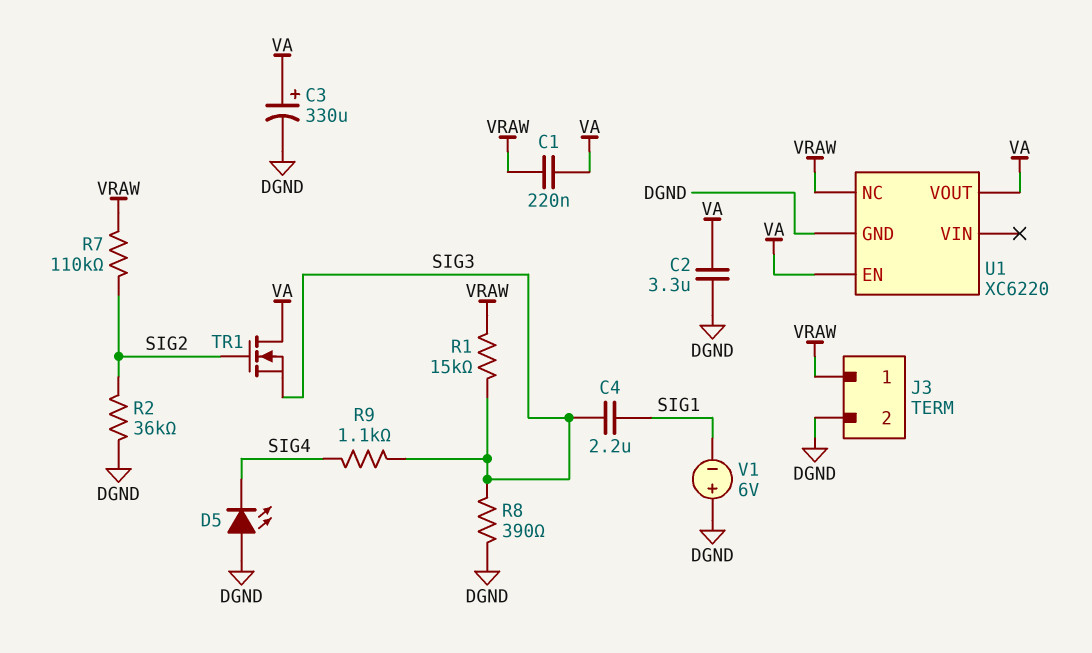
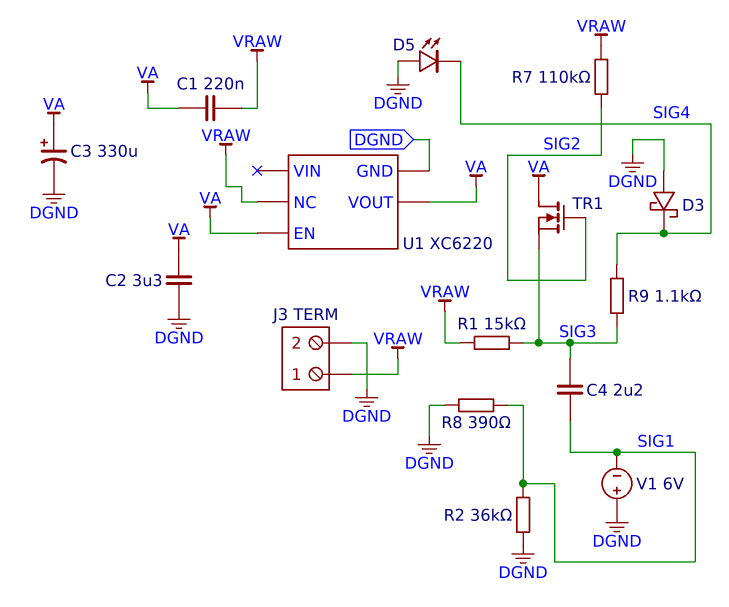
D3: none -> schottky (A DGND, K SIG4)
R2: 36k (DGND, SIG2) -> 36k (DGND, SIG1)
R8: 390 (DGND, SIG3) -> 390 (DGND, SIG1)

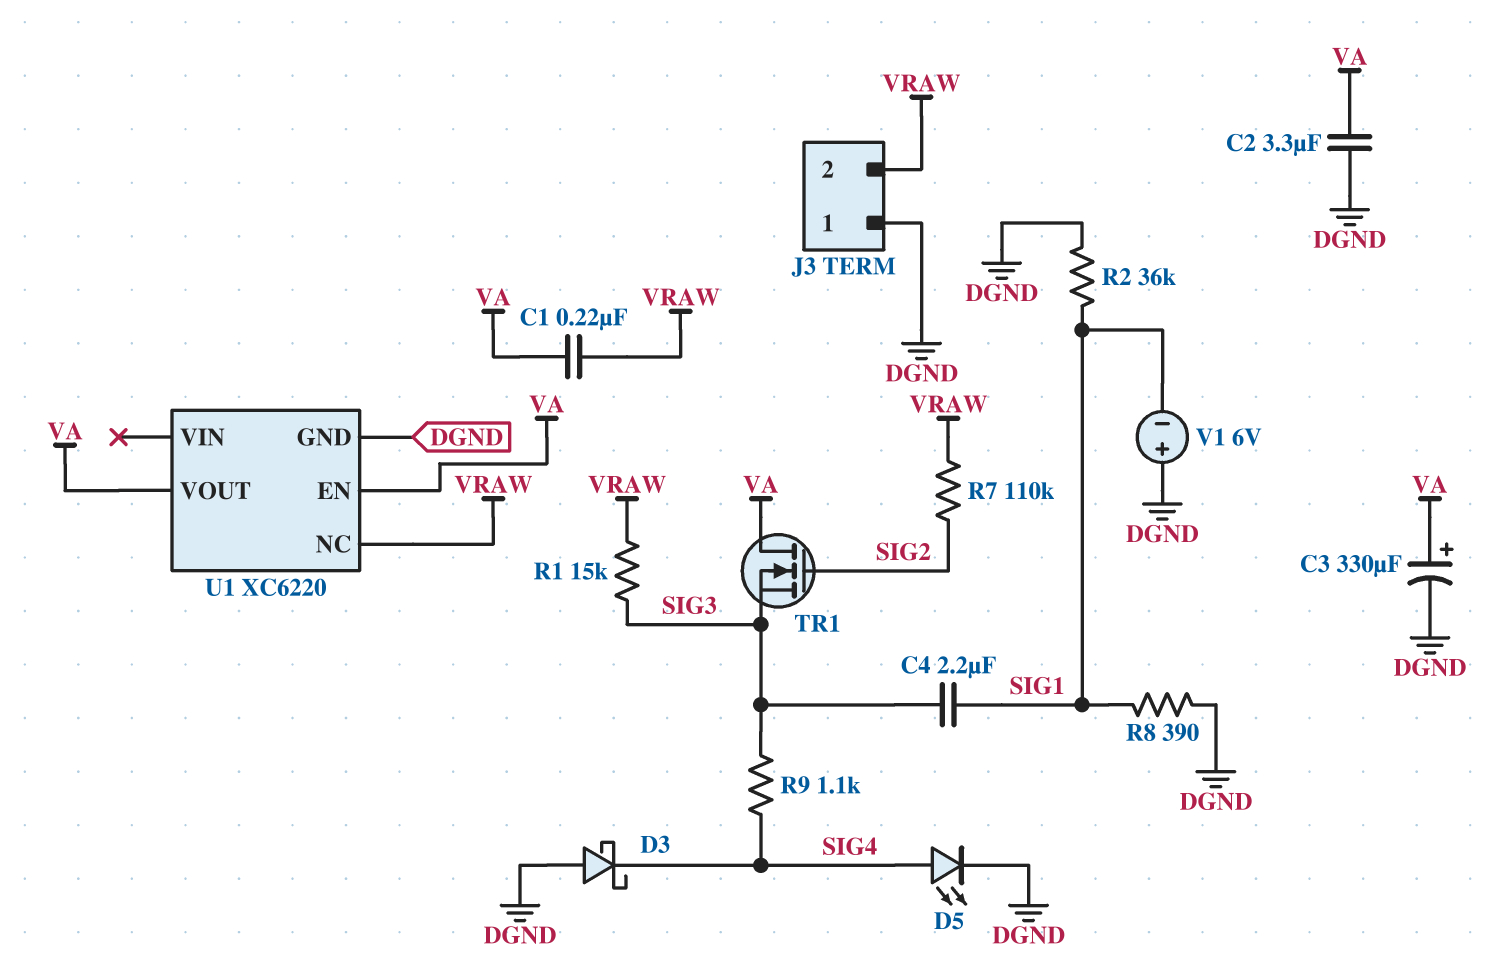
D5: LED (A DGND, K SIG4) -> LED (A SIG4, K DGND)
J3 pin 1: VRAW -> DGND
J3 pin 2: DGND -> VRAW

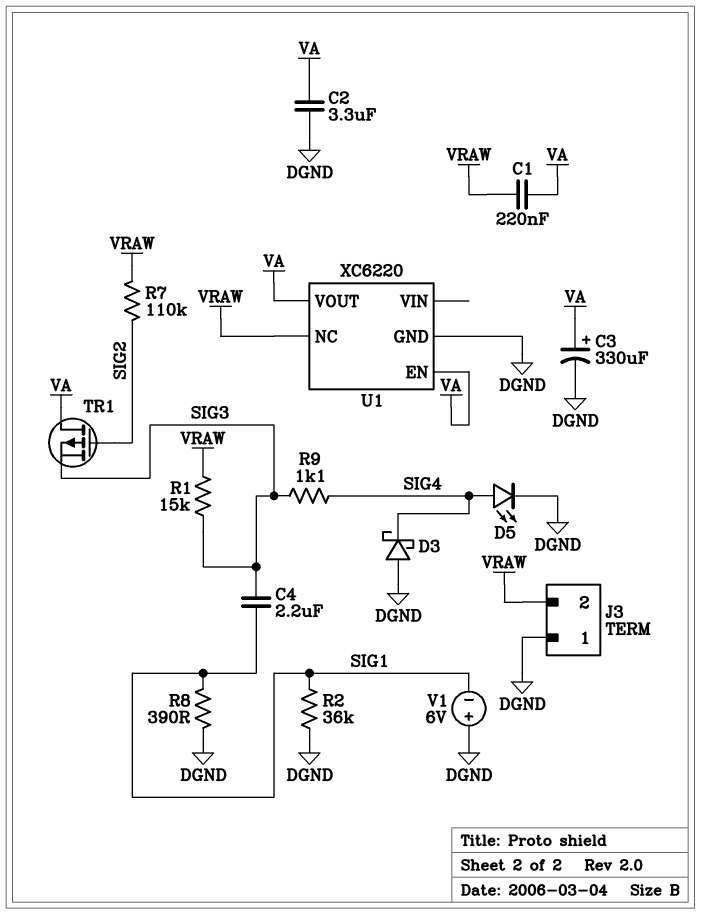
TR1: NMOS (G SIG2, D VA, S SIG3) -> PMOS (G SIG2, D VA, S SIG3)

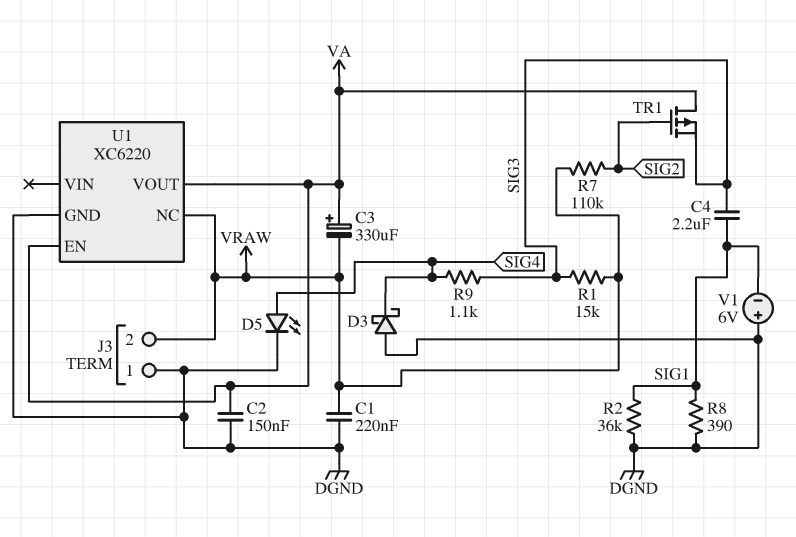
C1: 220nF (VA, VRAW) -> 220nF (DGND, VRAW)
C2: 3.3uF (DGND, VA) -> 150nF (DGND, VA)
C3: 330uF (plus VA, minus DGND) -> 330uF (plus VA, minus VRAW)

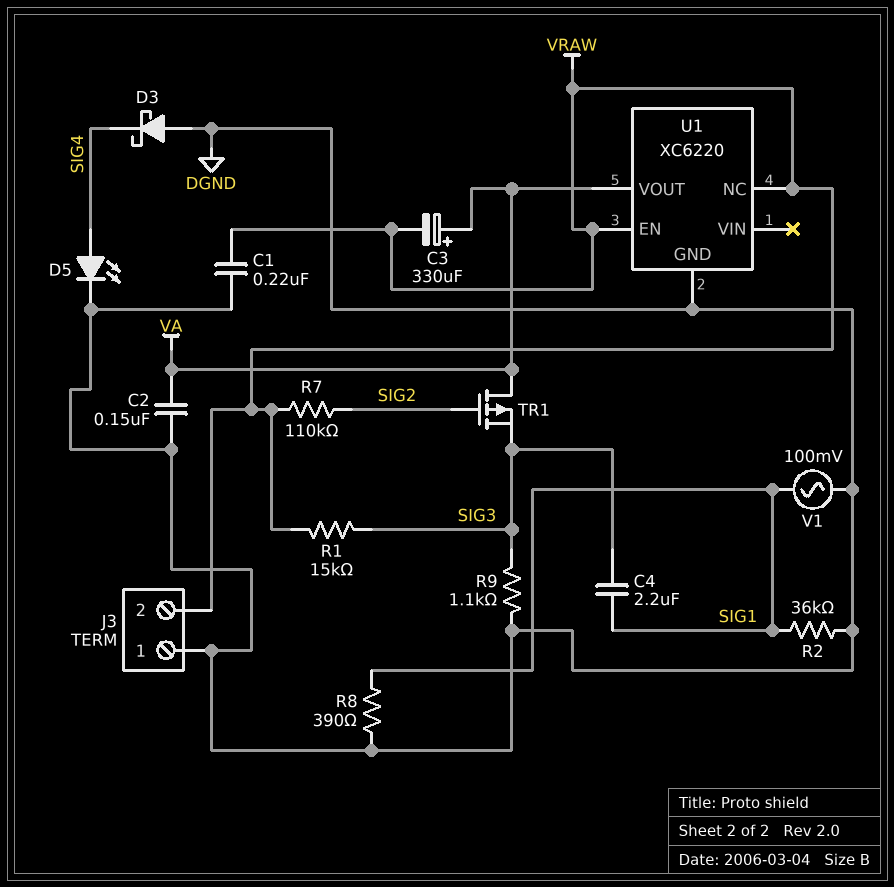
R9: 1.1k (SIG3, SIG4) -> 1.1k (DGND, SIG3)
U1 pin EN: VA -> VRAW
V1: 6V (plus DGND, minus SIG1) -> AC 100mV (DGND, SIG1)

